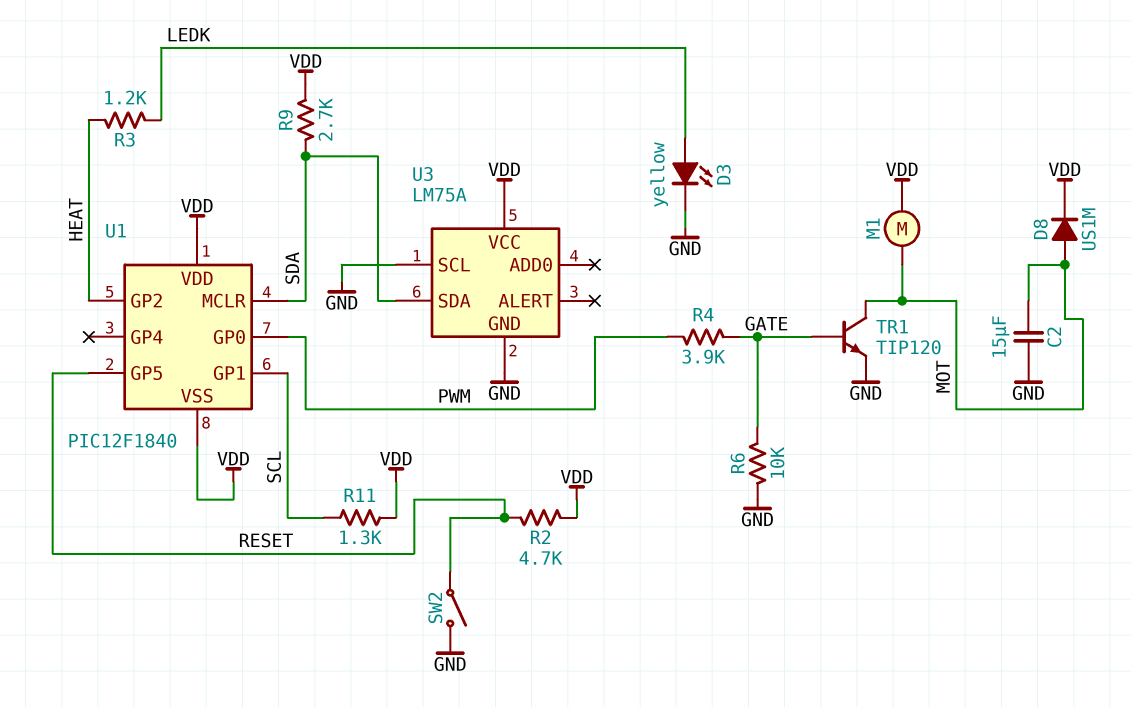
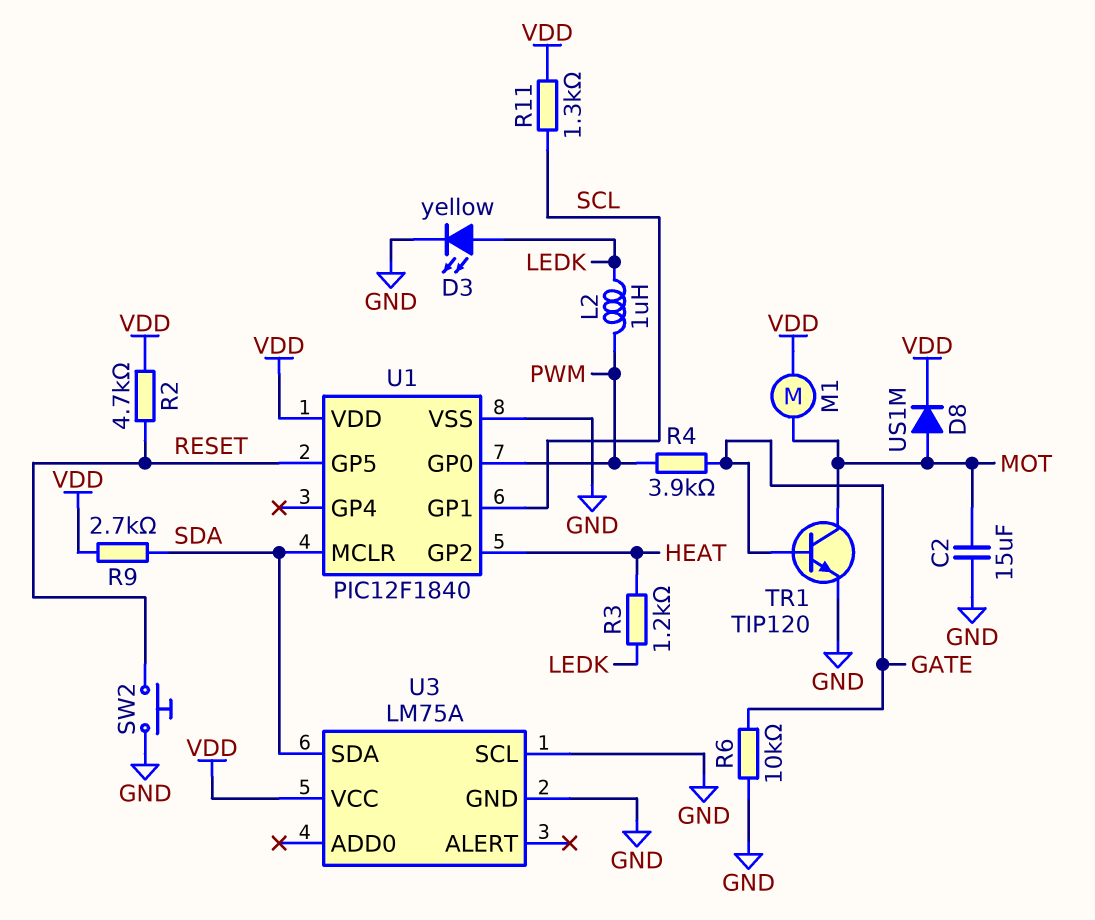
L2: none -> 1uH (LEDK, PWM)
SW2: switch (GND, RESET) -> button (GND, RESET)
U1 pin VSS: VDD -> GND

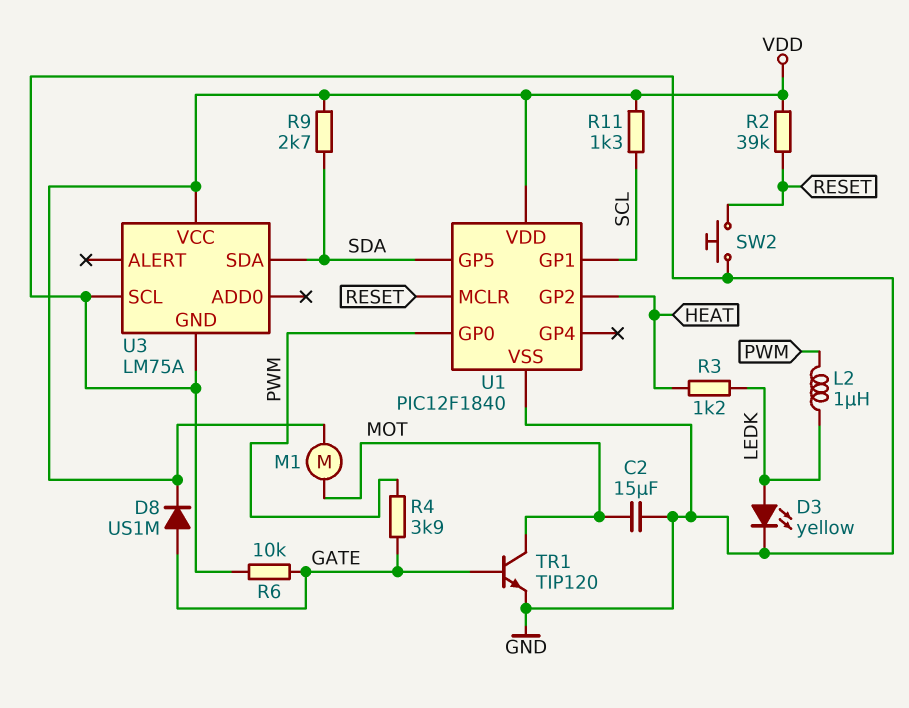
D8: diode US1M (A MOT, K VDD) -> diode US1M (A GATE, K VDD)
R2: 4.7k (RESET, VDD) -> 39k (RESET, VDD)
U1 pin GP5: RESET -> SDA
U1 pin MCLR: SDA -> RESET

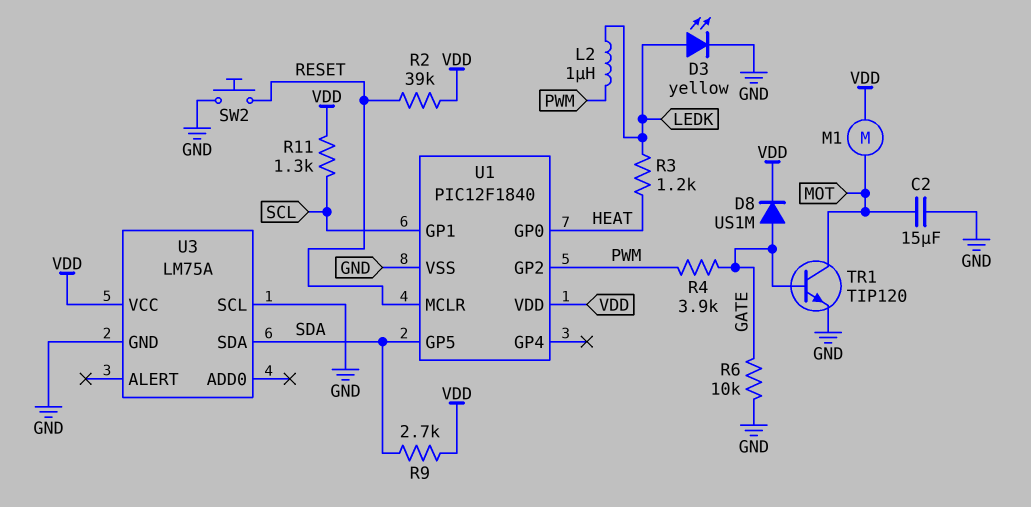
U1 pin GP0: PWM -> HEAT
U1 pin GP2: HEAT -> PWM

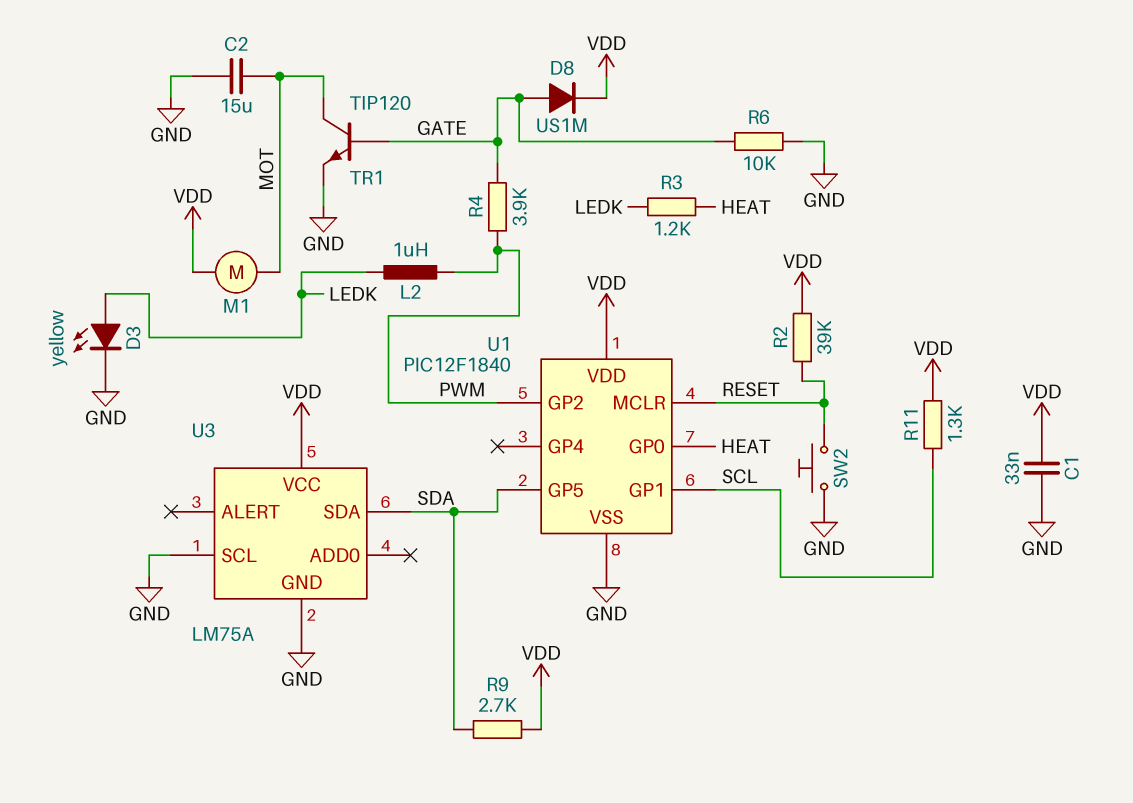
C1: none -> 33nF (GND, VDD)

